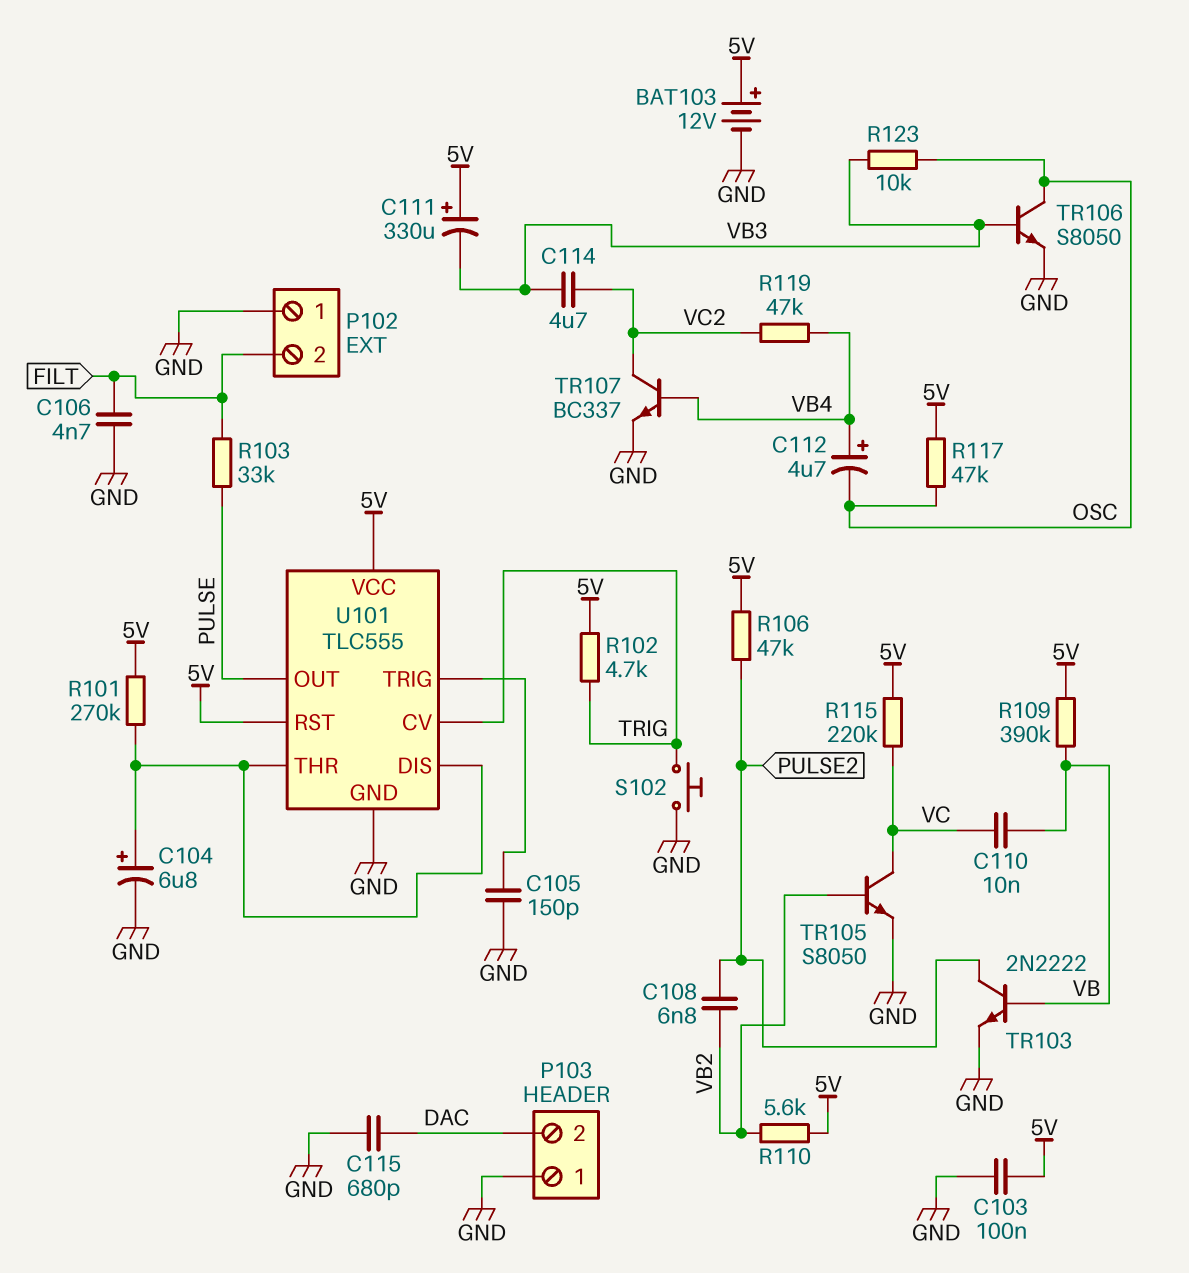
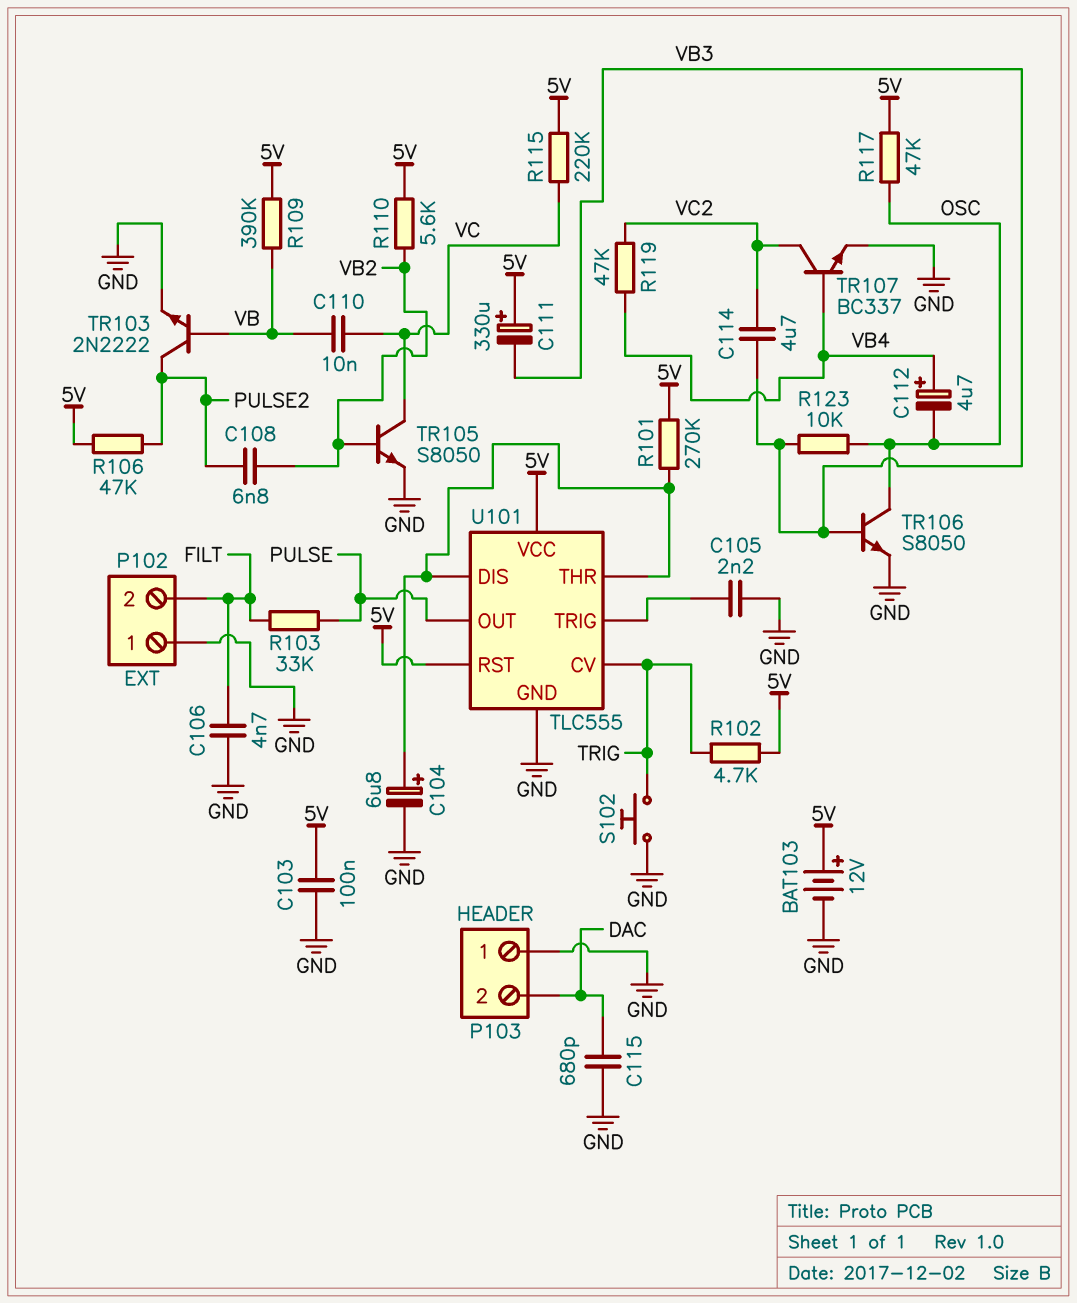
C105: 150pF (GND, U101/TRIG) -> 2.2nF (GND, U101/TRIG)

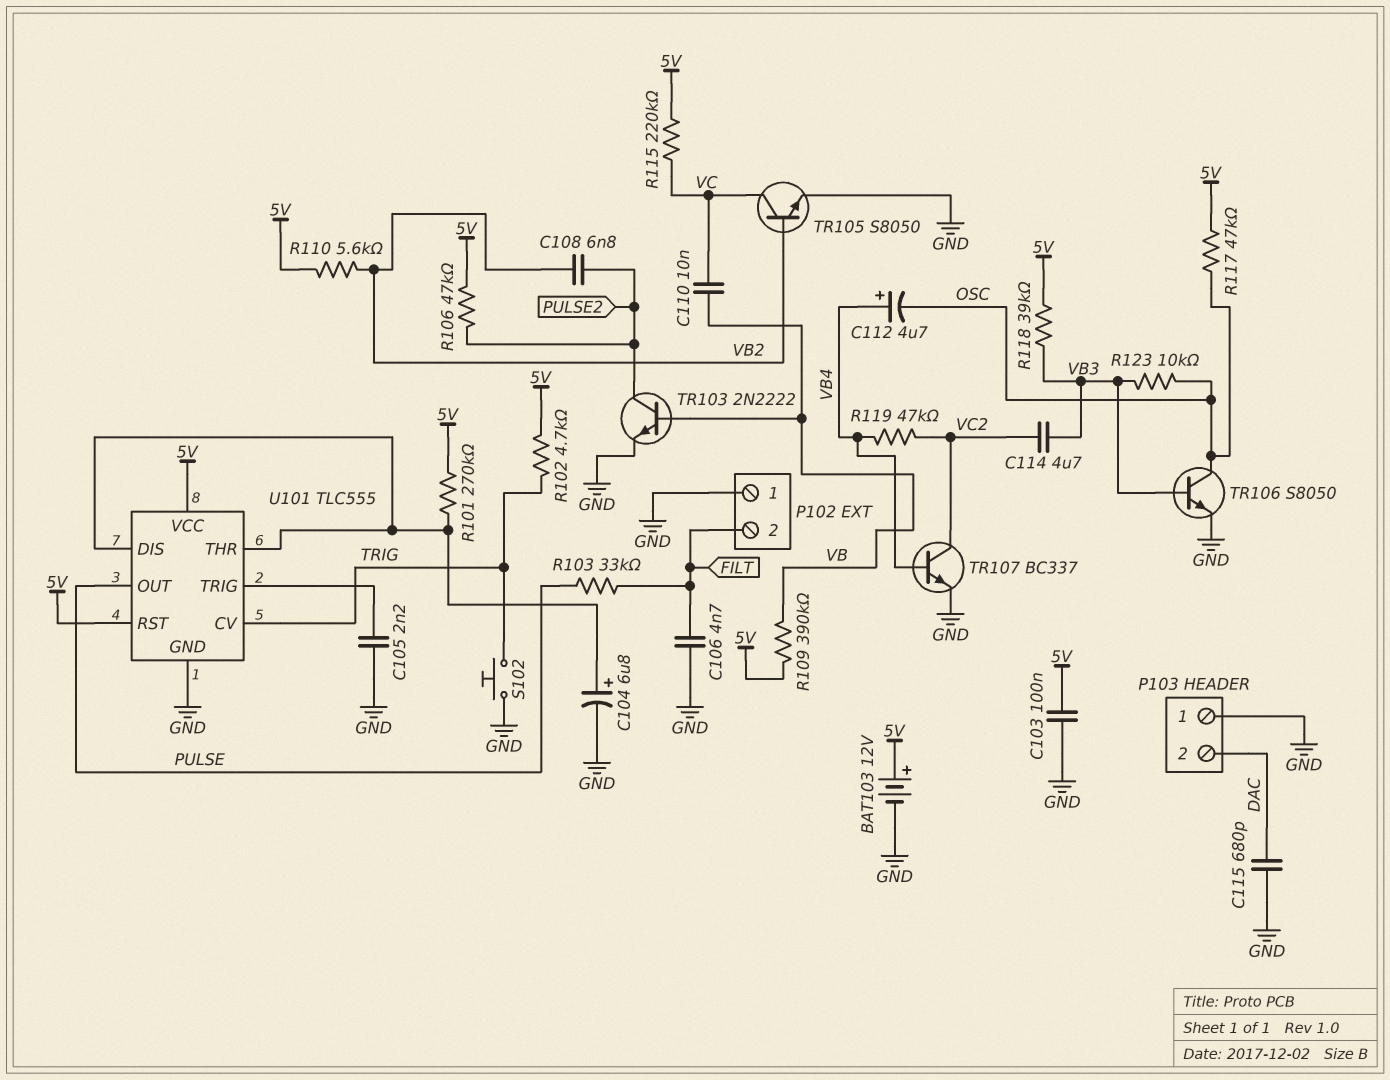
C111: 330uF (plus 5V, minus VB3) -> none
R118: none -> 39k (5V, VB3)

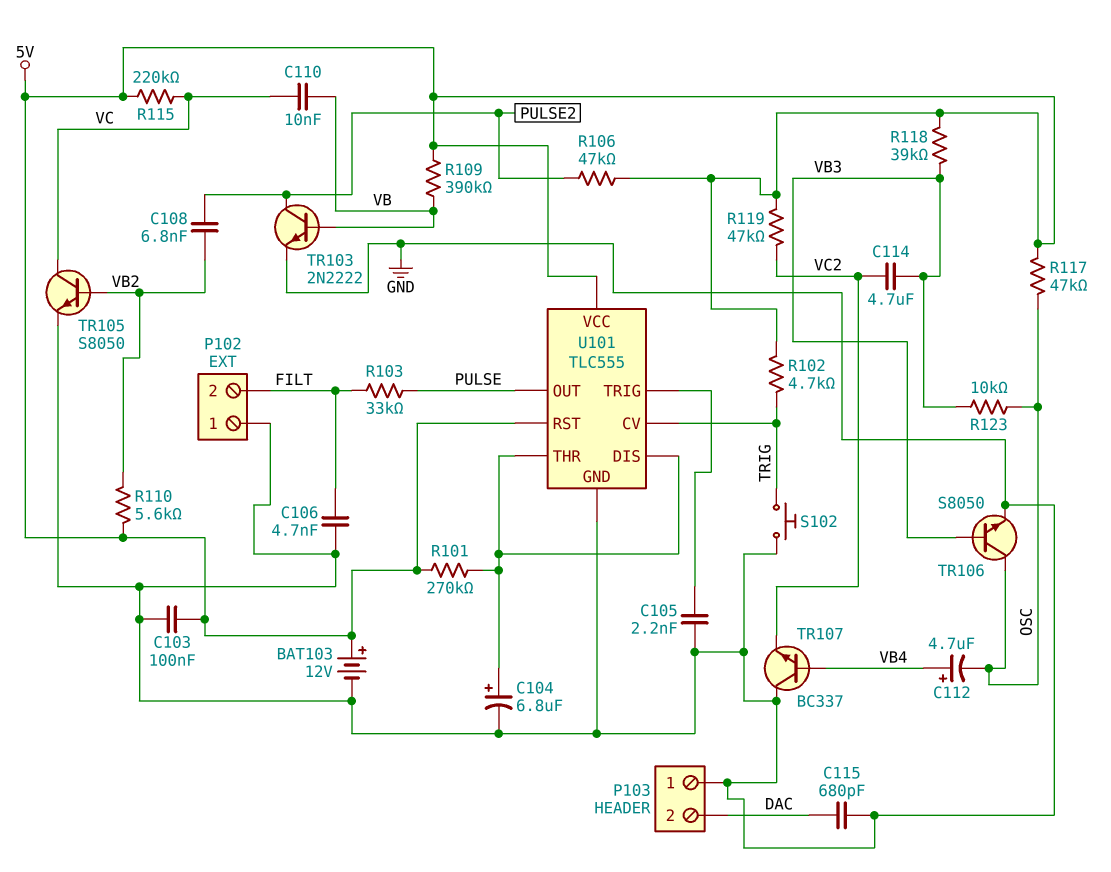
R119: 47k (VB4, VC2) -> 47k (5V, VC2)
TR107: NPN BC337 (B VB4, C VC2, E GND) -> NPN BC337 (B VB4, C GND, E VC2)

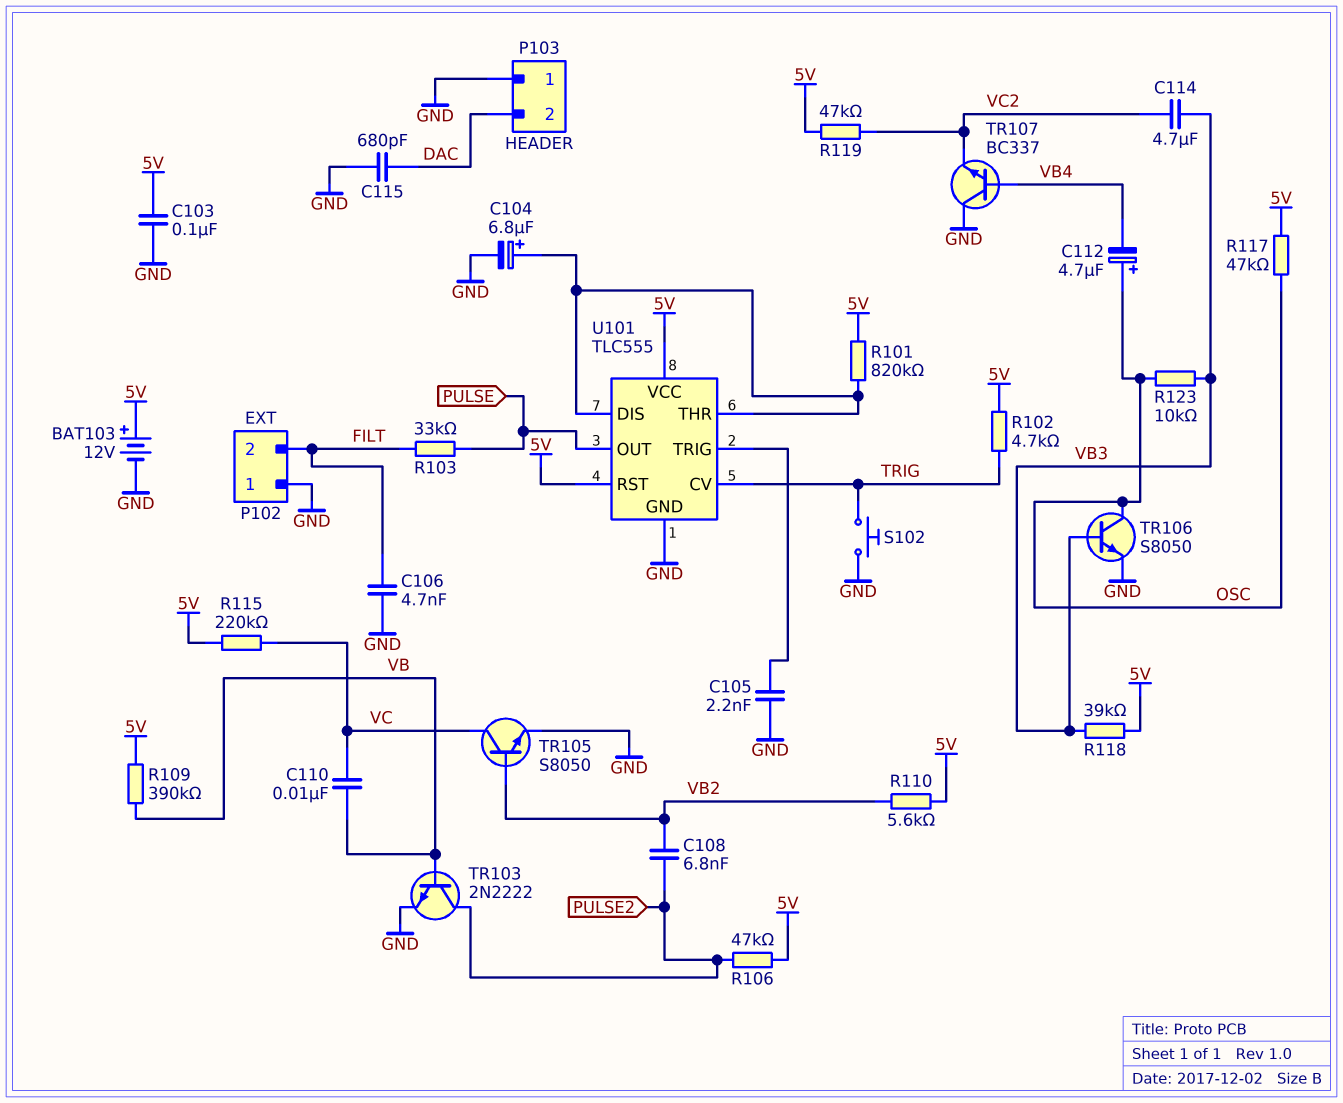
C112: 4.7uF (plus VB4, minus OSC) -> 4.7uF (plus OSC, minus VB4)
R101: 270k (5V, U101/DIS) -> 820k (5V, U101/DIS)

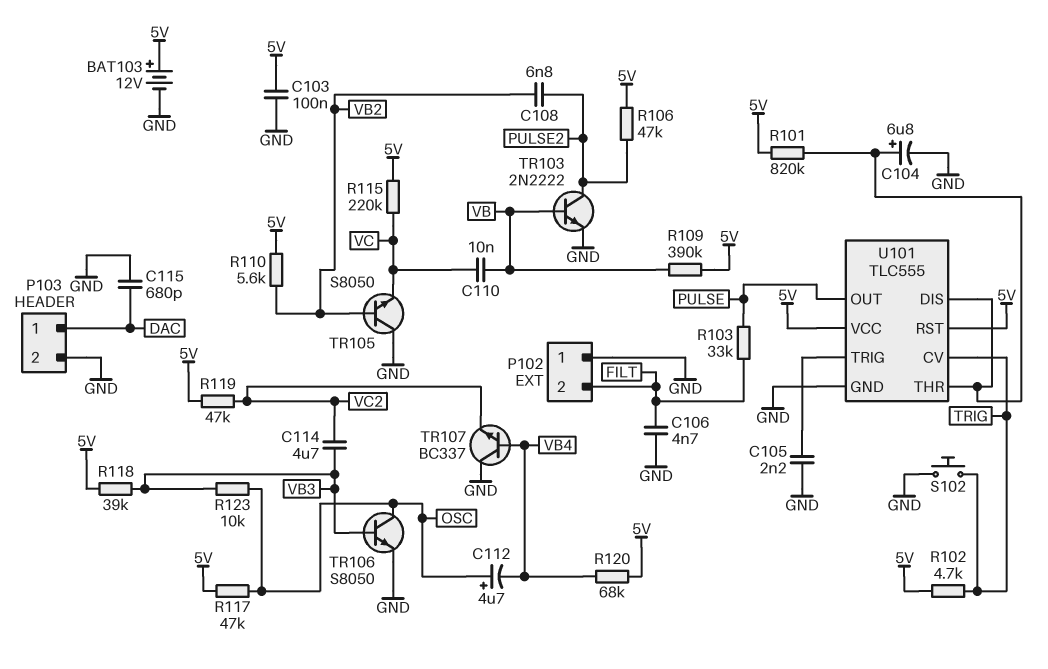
P103 pin 1: GND -> DAC
P103 pin 2: DAC -> GND
R120: none -> 68k (5V, VB4)
TR105: NPN S8050 (B VB2, C VC, E GND) -> NPN S8050 (B VB2, C GND, E VC)

